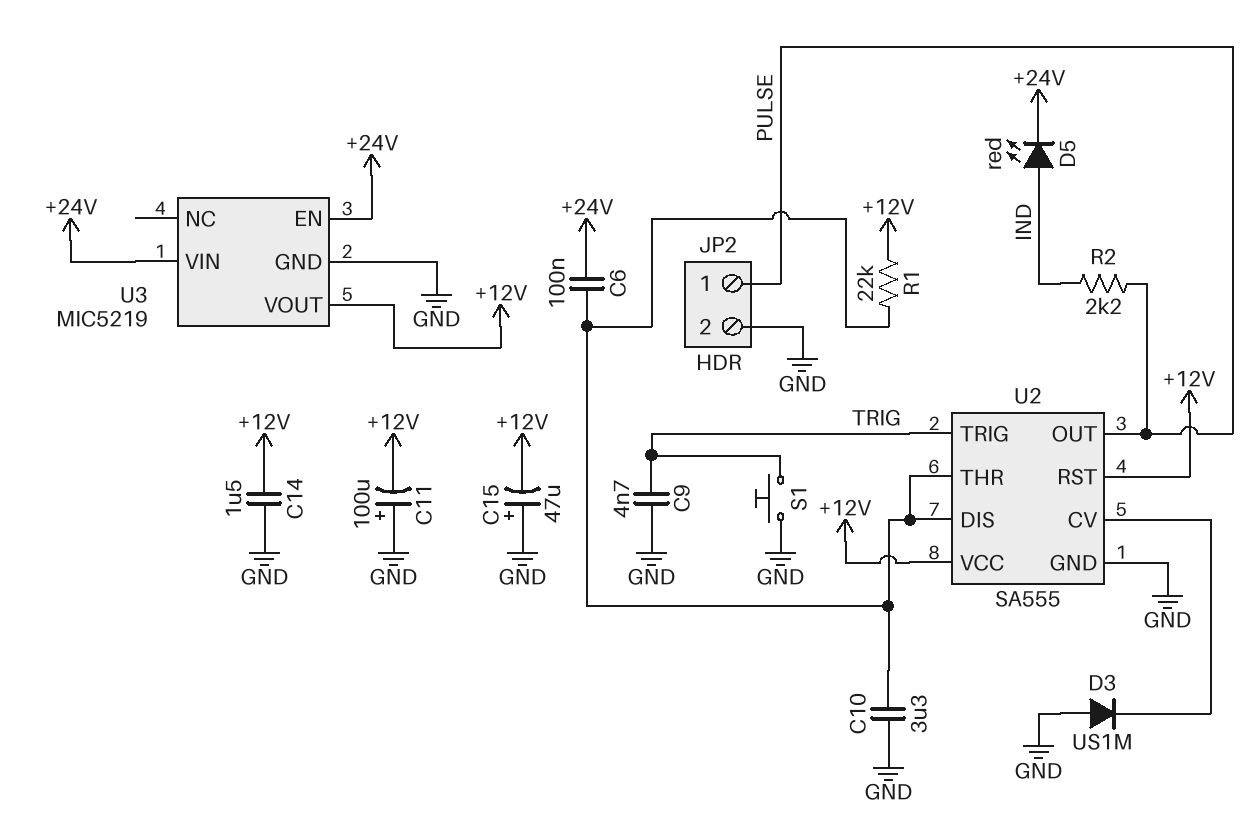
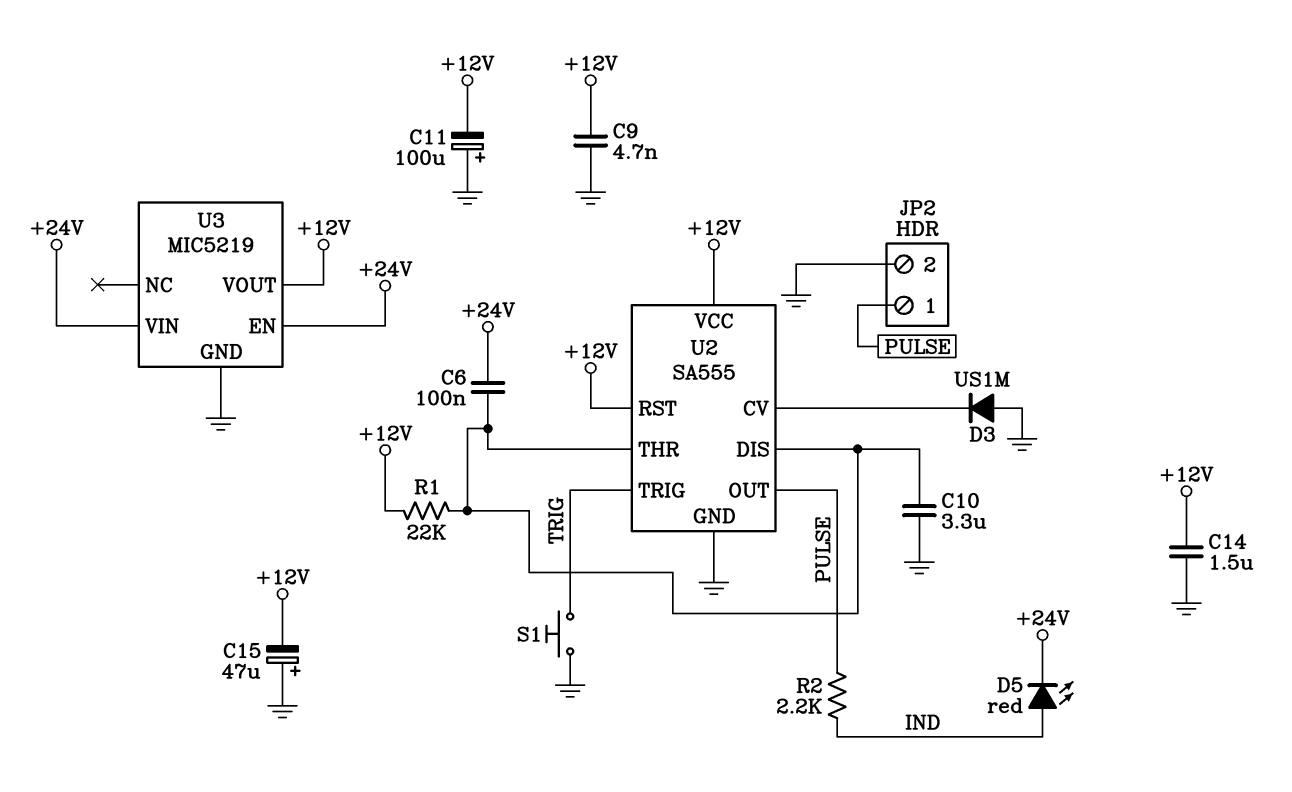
C9: 4.7nF (GND, TRIG) -> 4.7nF (+12V, GND)

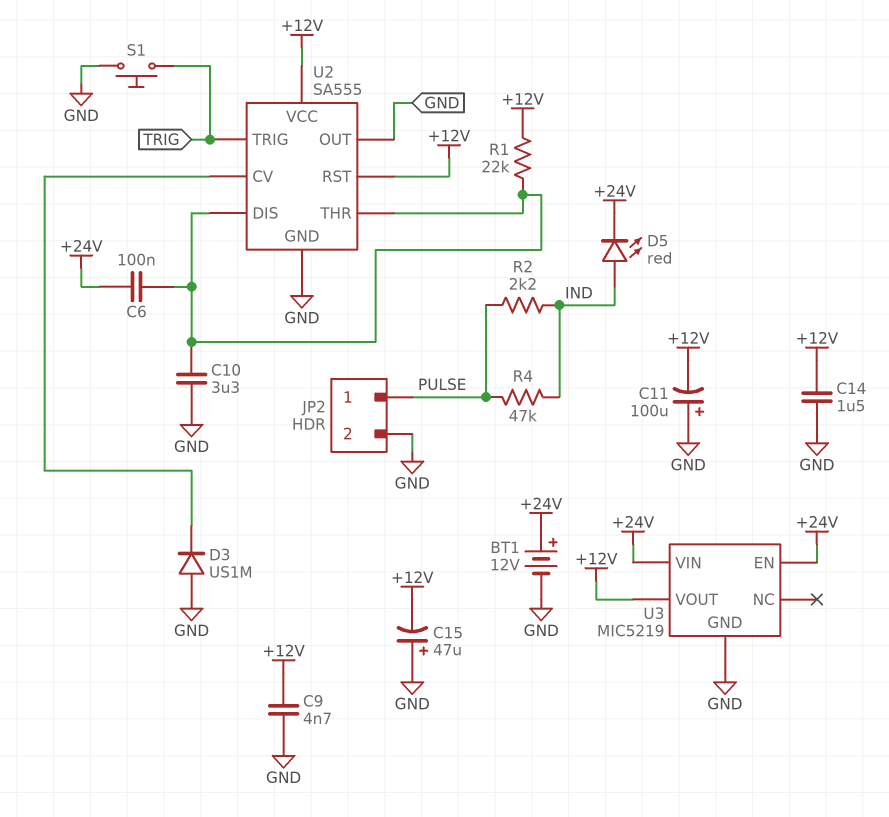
BT1: none -> 12V (plus +24V, minus GND)
R4: none -> 47k (IND, PULSE)
U2 pin OUT: PULSE -> GND

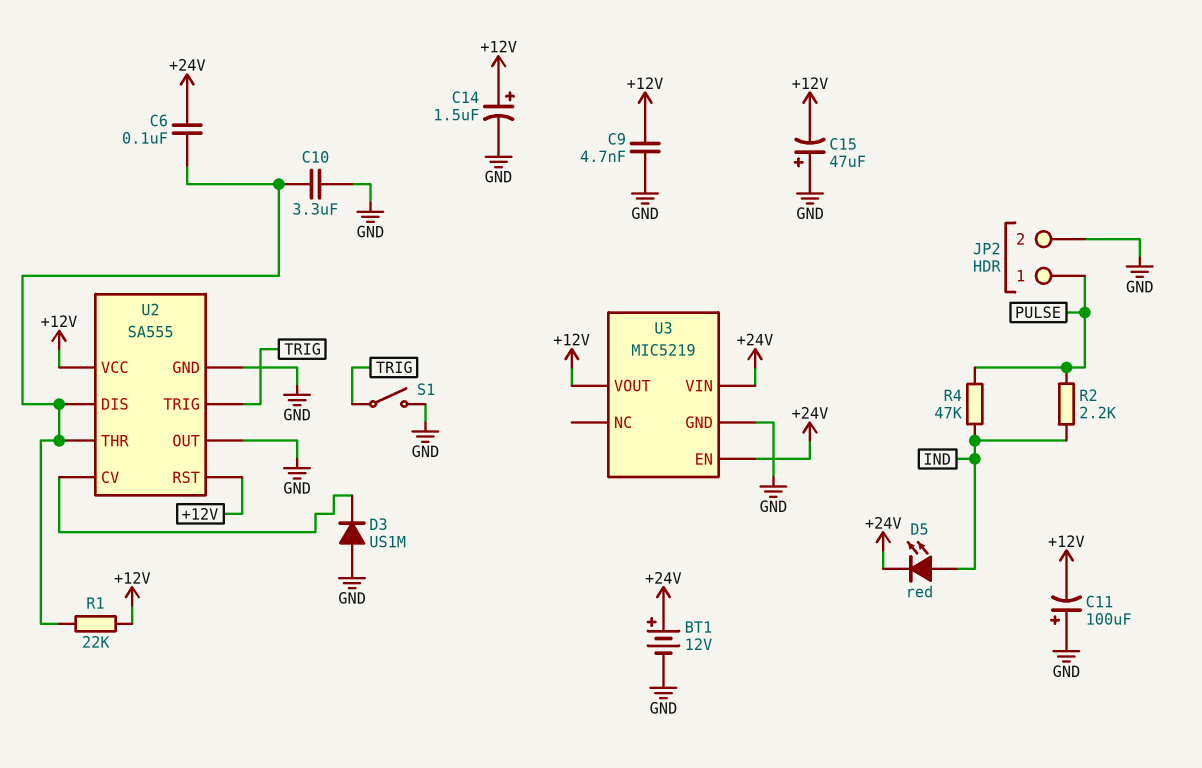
C14: 1.5uF (+12V, GND) -> 1.5uF (plus +12V, minus GND)
S1: button (GND, TRIG) -> switch (GND, TRIG)

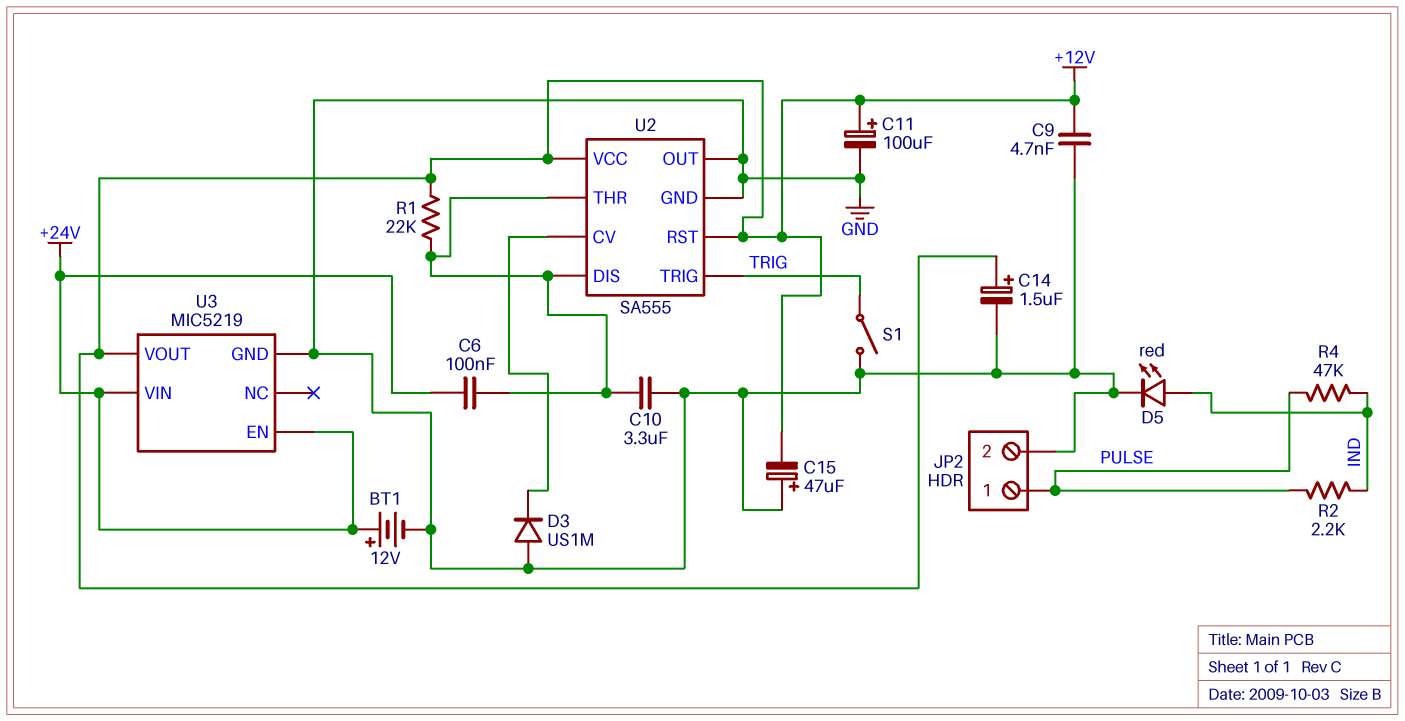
C11: 100uF (plus GND, minus +12V) -> 100uF (plus +12V, minus GND)
D5: LED red (A IND, K +24V) -> LED red (A IND, K GND)

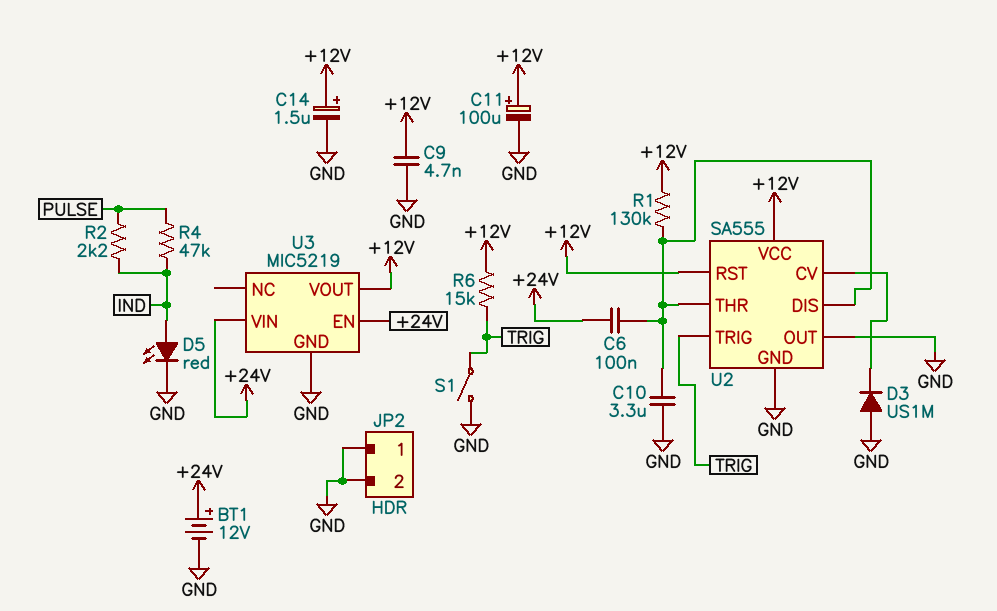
C15: 47uF (plus GND, minus +12V) -> none
JP2 pin 1: PULSE -> GND
R1: 22k (+12V, U2/DIS) -> 130k (+12V, U2/DIS)
R6: none -> 15k (+12V, TRIG)

